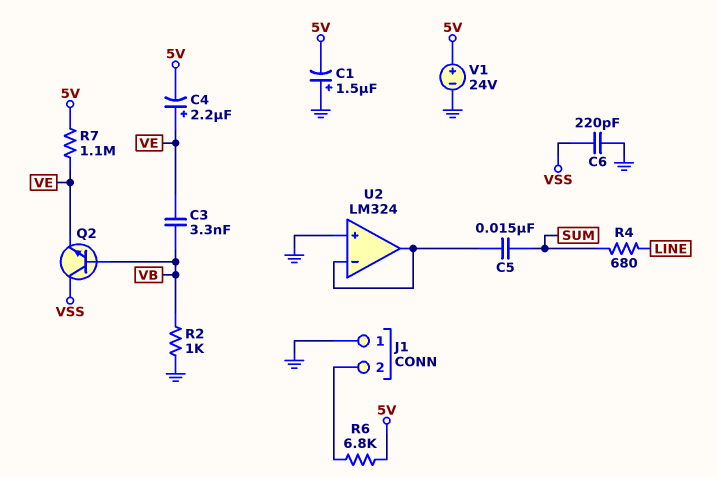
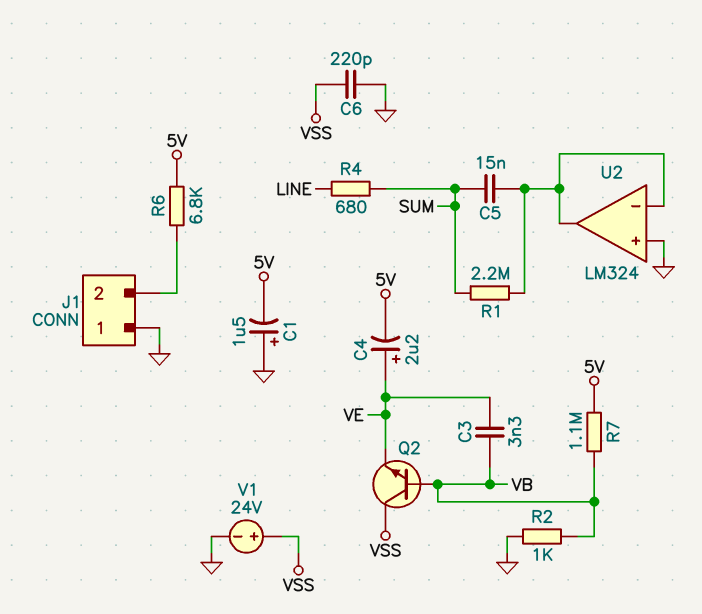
R1: none -> 2.2M (SUM, U2/in-)
R7: 1.1M (5V, VE) -> 1.1M (5V, VB)
V1: 24V (plus 5V, minus GND) -> 24V (plus VSS, minus GND)

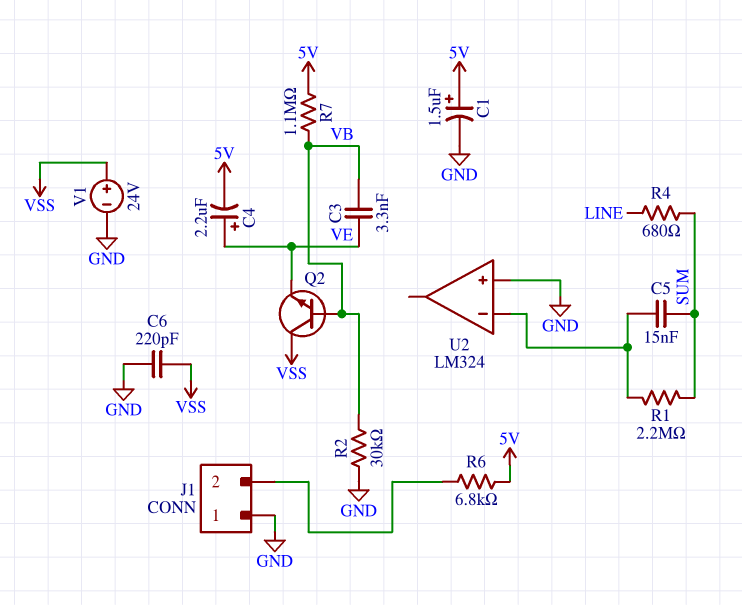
C1: 1.5uF (plus GND, minus 5V) -> 1.5uF (plus 5V, minus GND)
R2: 1k (GND, VB) -> 30k (GND, VB)
U2 pin out: U2/in- -> none

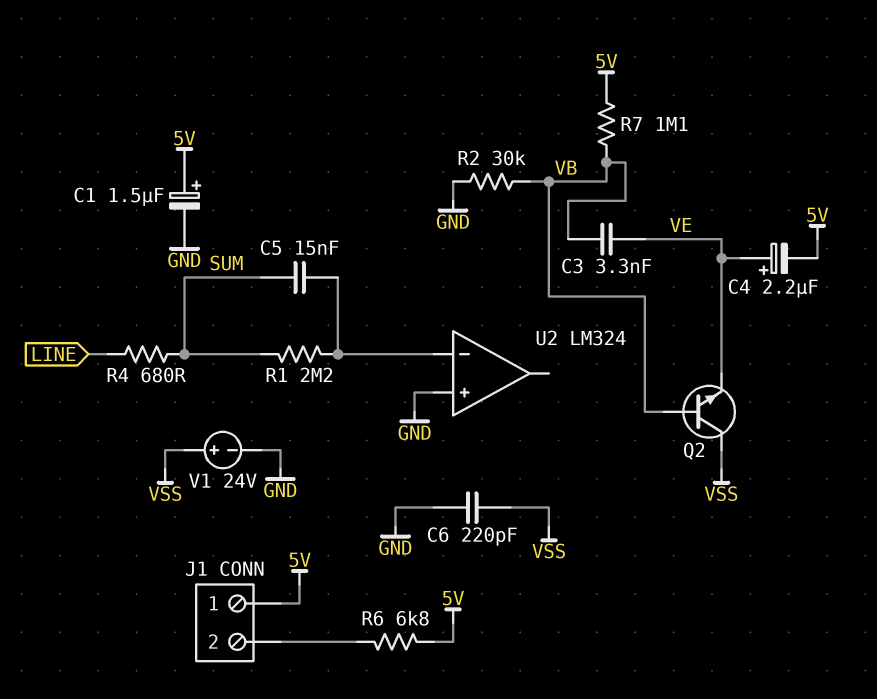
J1 pin 1: GND -> 5V

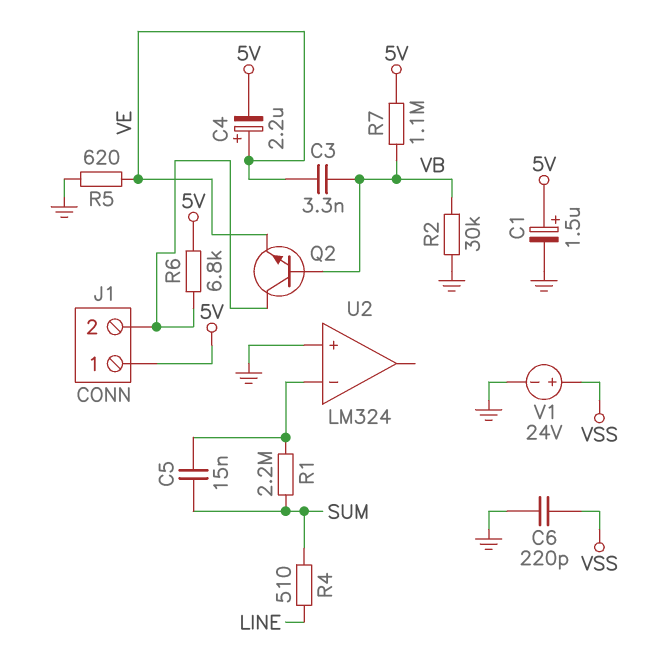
Q2: NPN (B VB, C VSS, E VE) -> NPN (B VB, C J1/2, E VE)
R4: 680 (LINE, SUM) -> 510 (LINE, SUM)
R5: none -> 620 (GND, VE)

